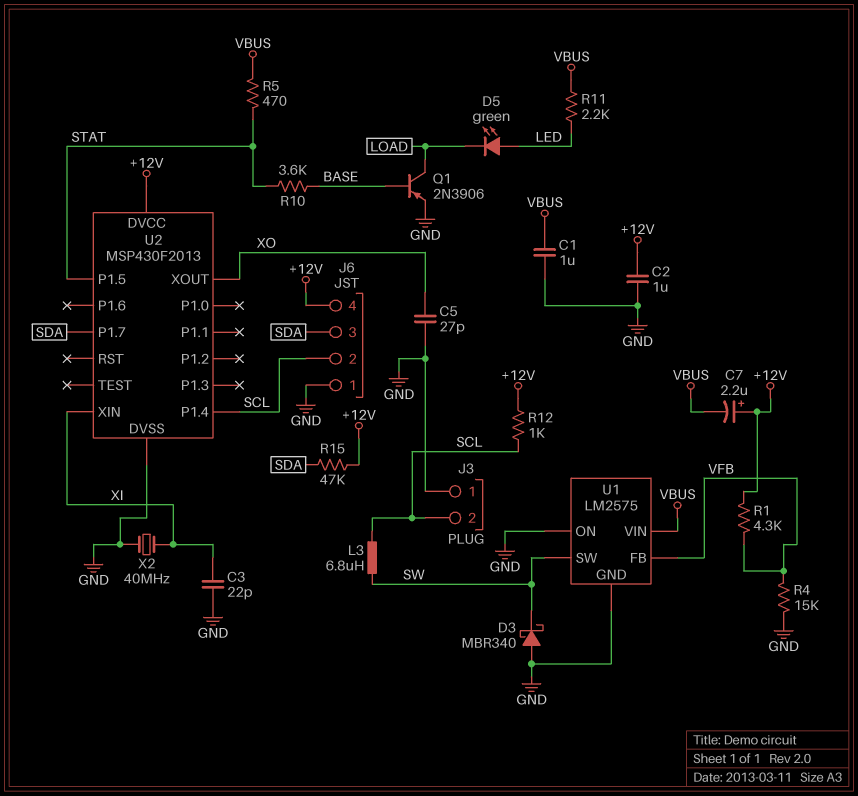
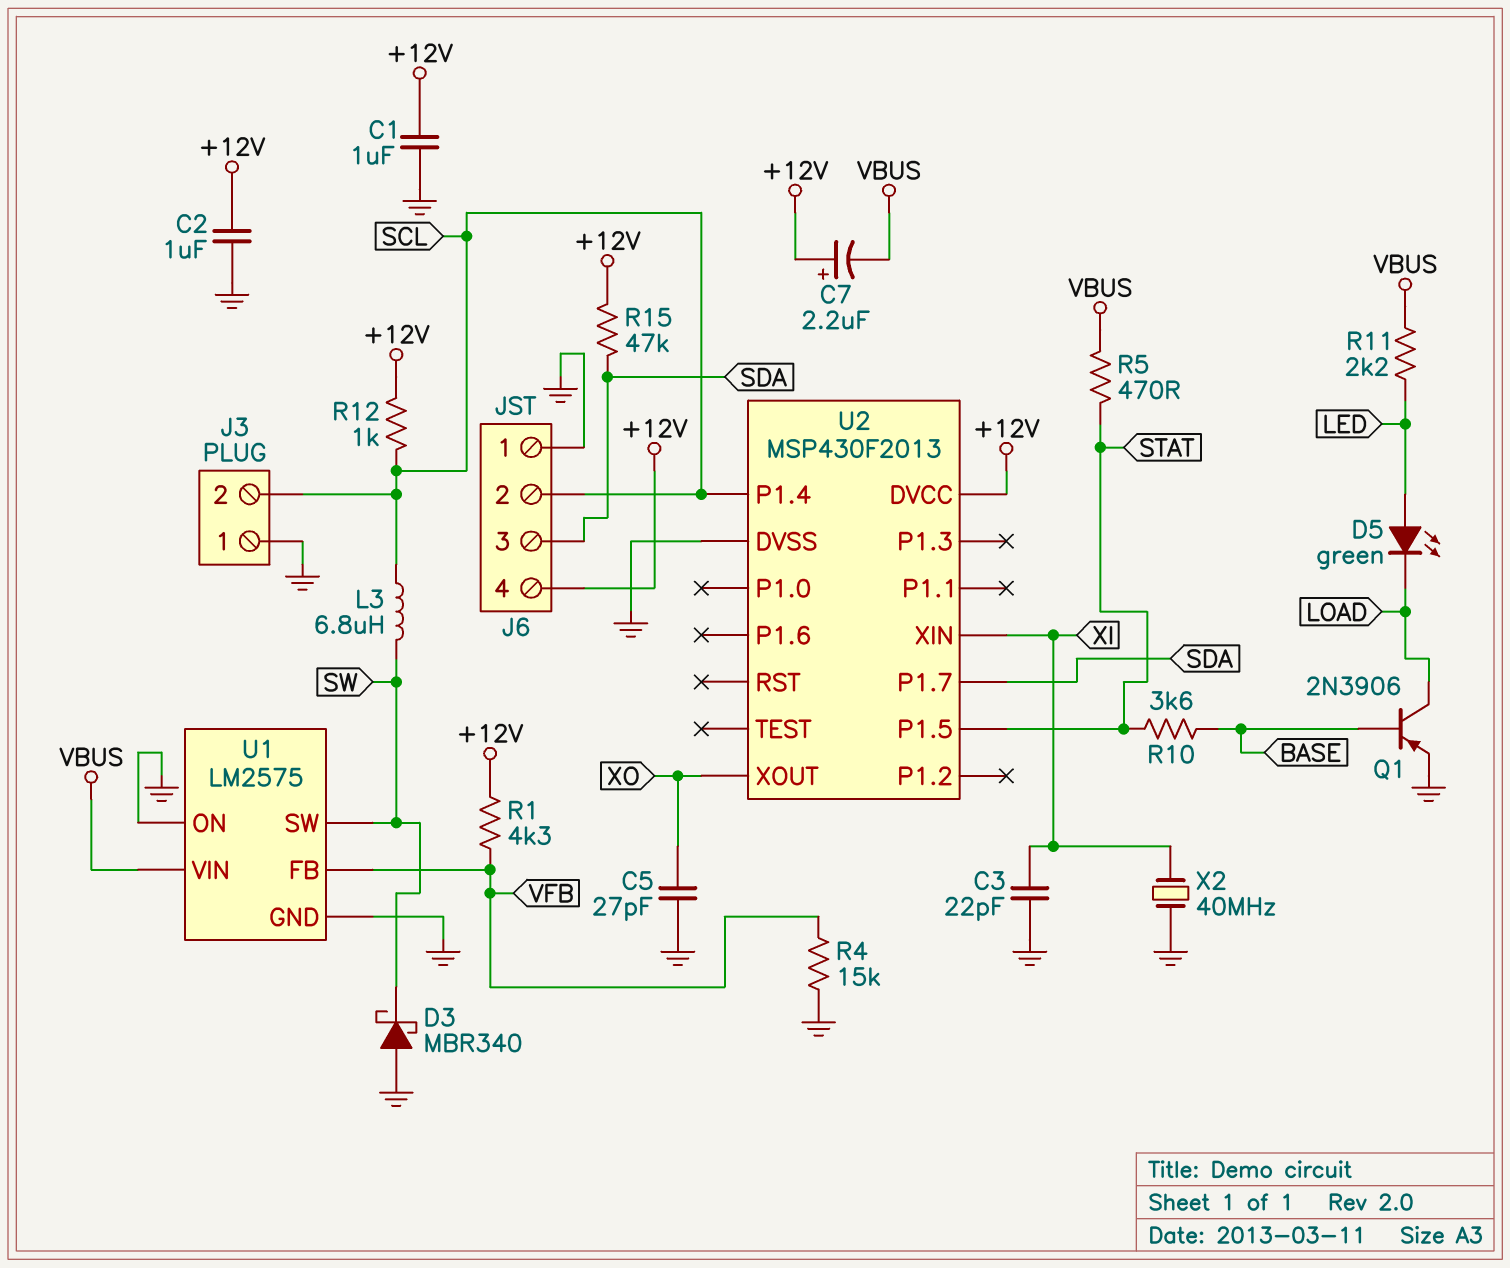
C1: 1uF (GND, VBUS) -> 1uF (+12V, GND)

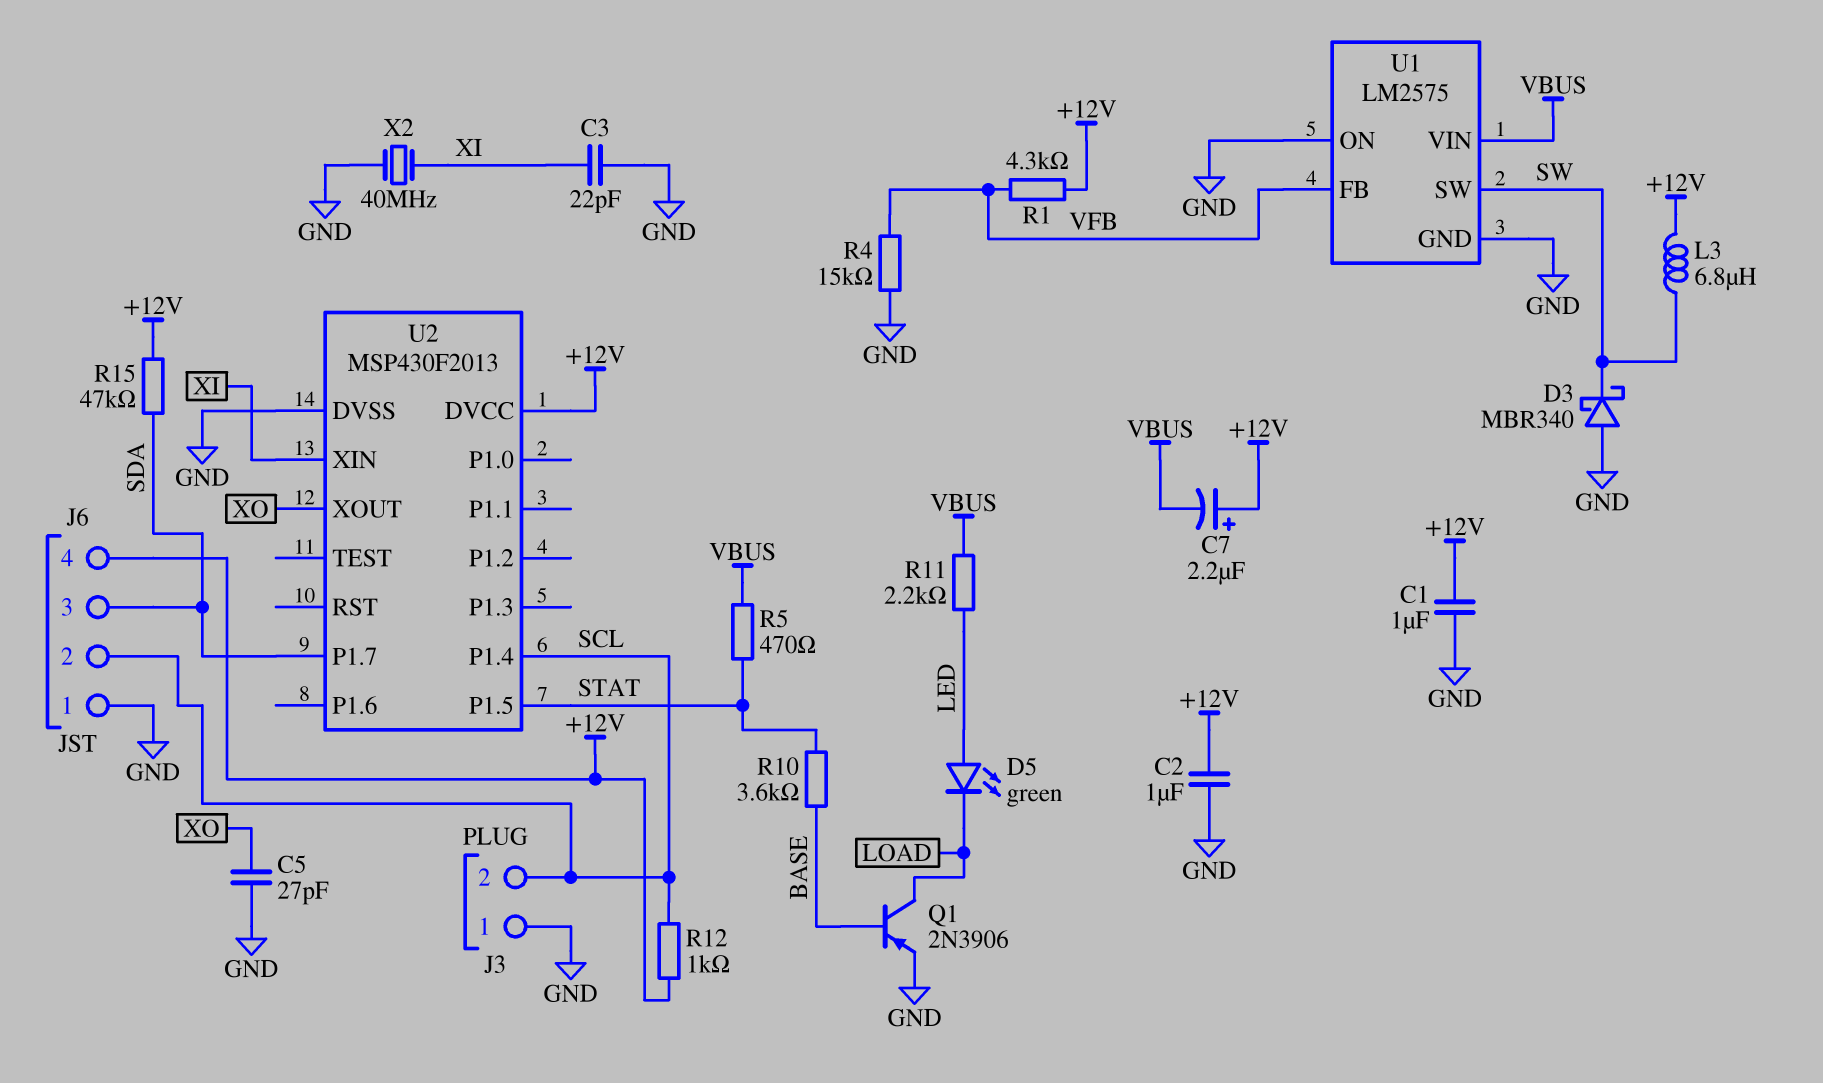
L3: 6.8uH (SCL, SW) -> 6.8uH (+12V, SW)

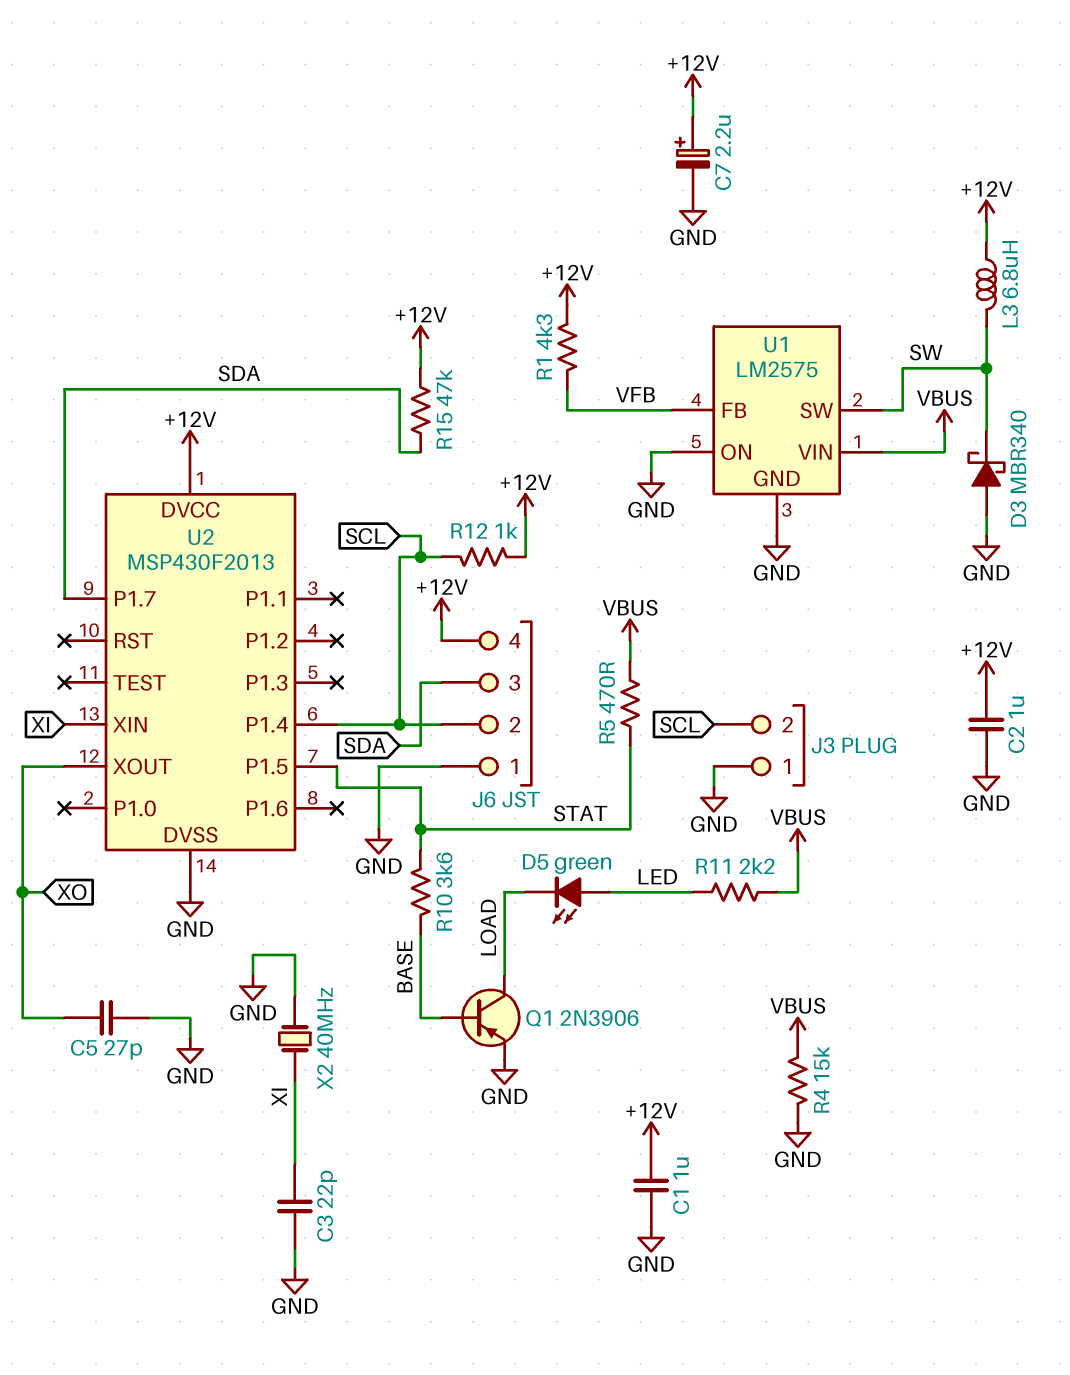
C7: 2.2uF (plus +12V, minus VBUS) -> 2.2uF (plus +12V, minus GND)
R4: 15k (GND, VFB) -> 15k (GND, VBUS)

